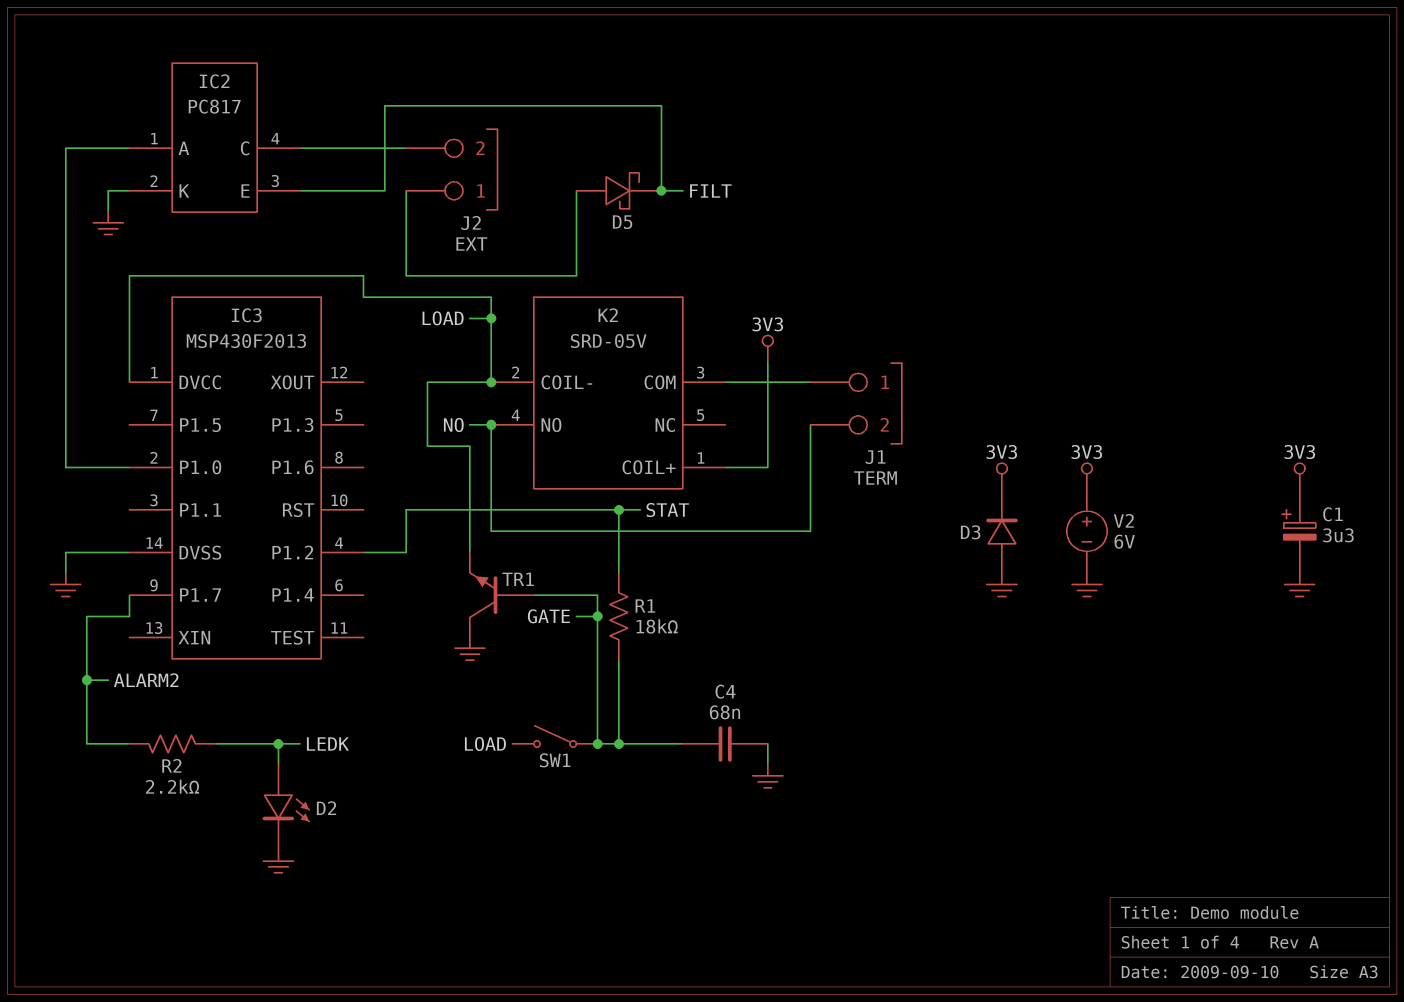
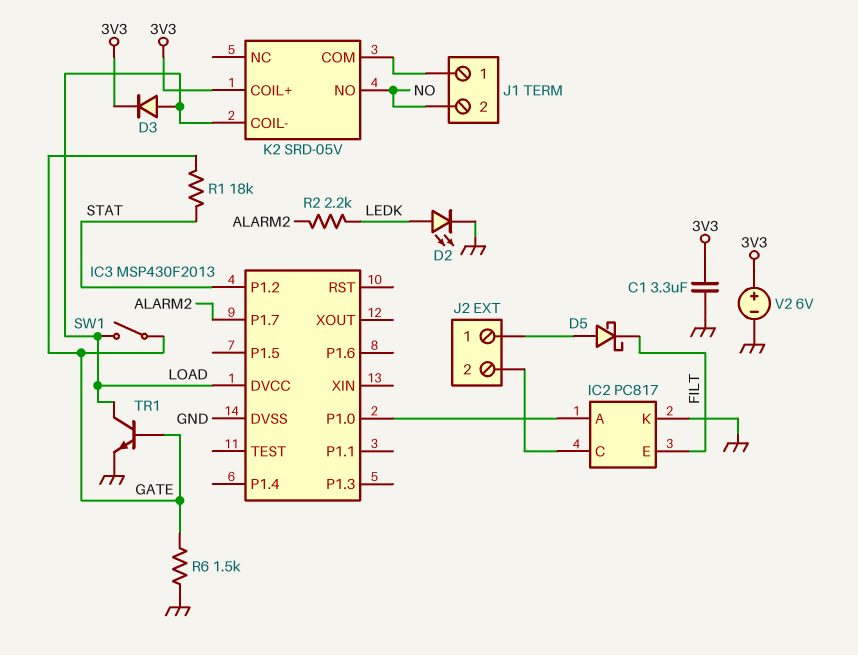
C1: 3.3uF (plus 3V3, minus GND) -> 3.3uF (3V3, GND)
C4: 68nF (GATE, GND) -> none
D3: diode (A GND, K 3V3) -> diode (A LOAD, K 3V3)
R6: none -> 1.5k (GATE, GND)
TR1: NPN (B GATE, C GND, E LOAD) -> NPN (B GATE, C LOAD, E GND)

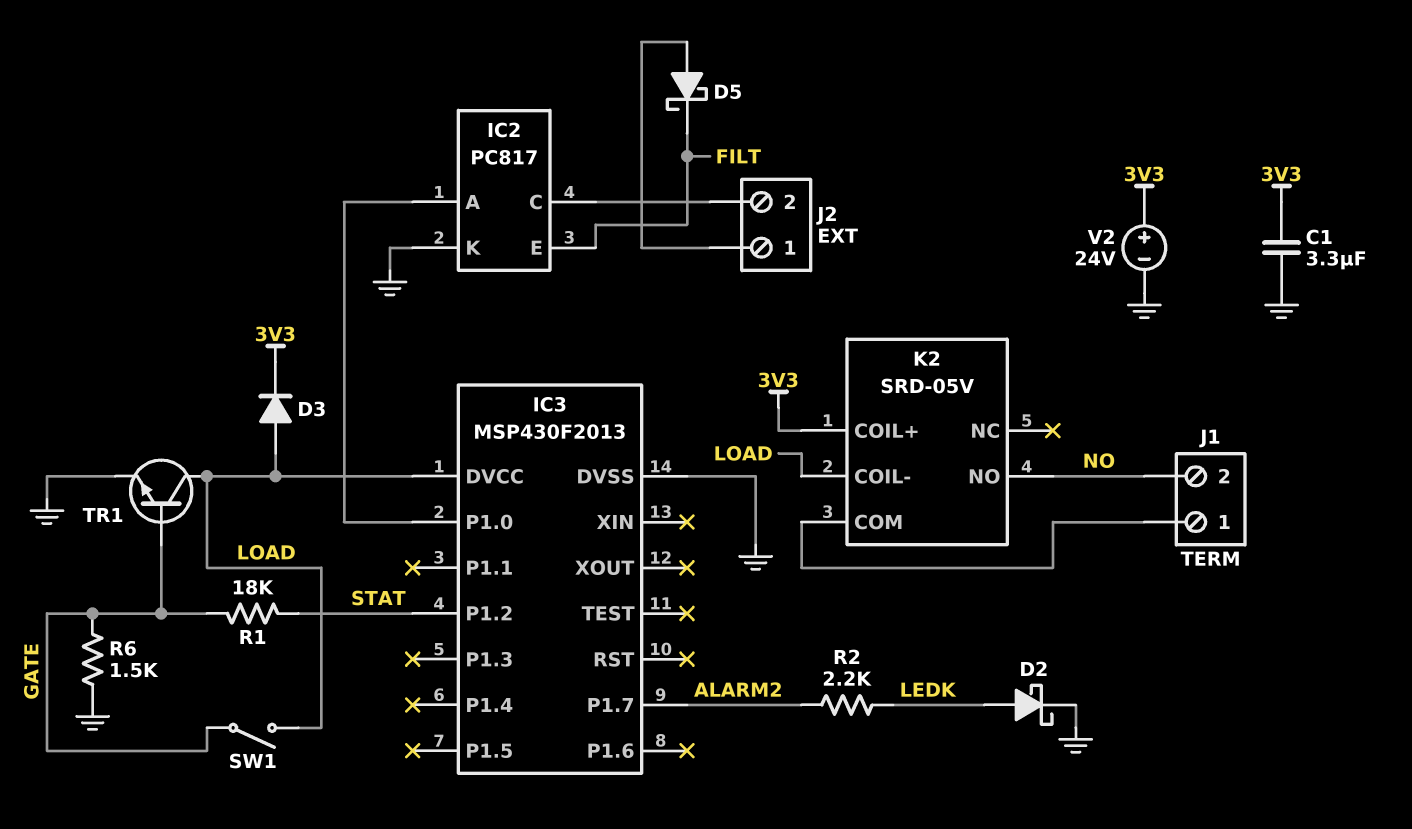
D2: LED (A LEDK, K GND) -> schottky (A LEDK, K GND)
V2: 6V (plus 3V3, minus GND) -> 24V (plus 3V3, minus GND)

